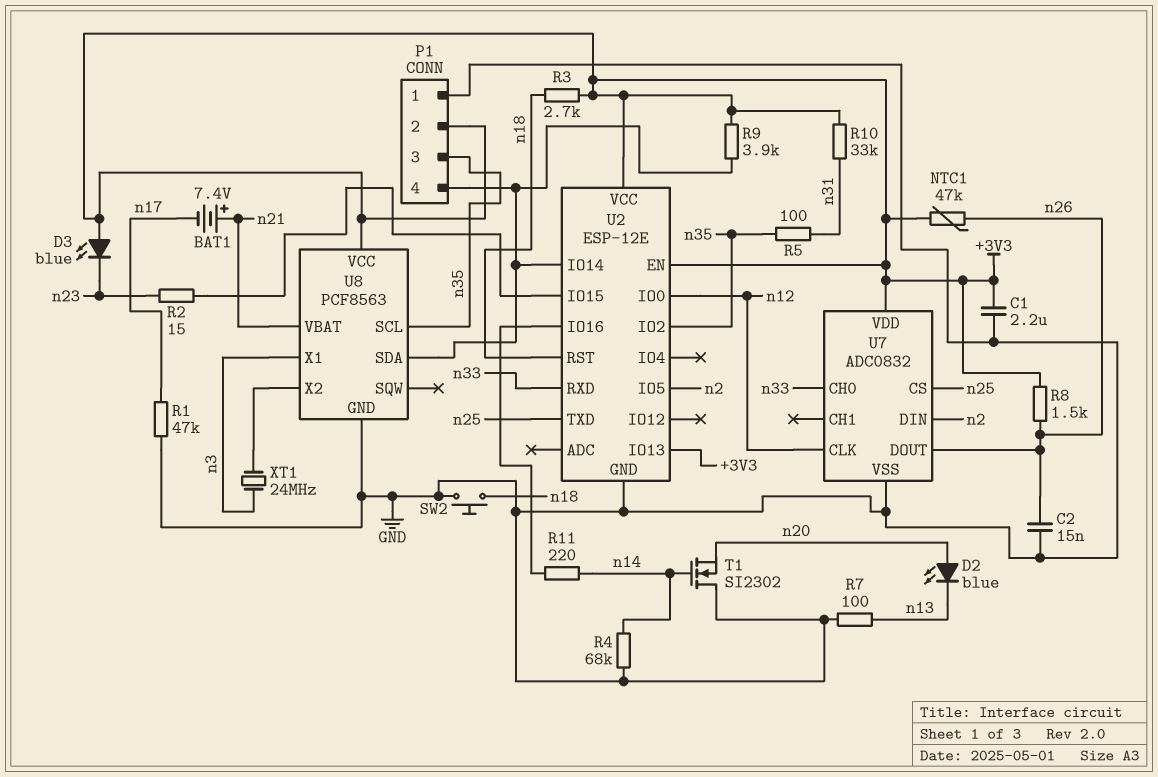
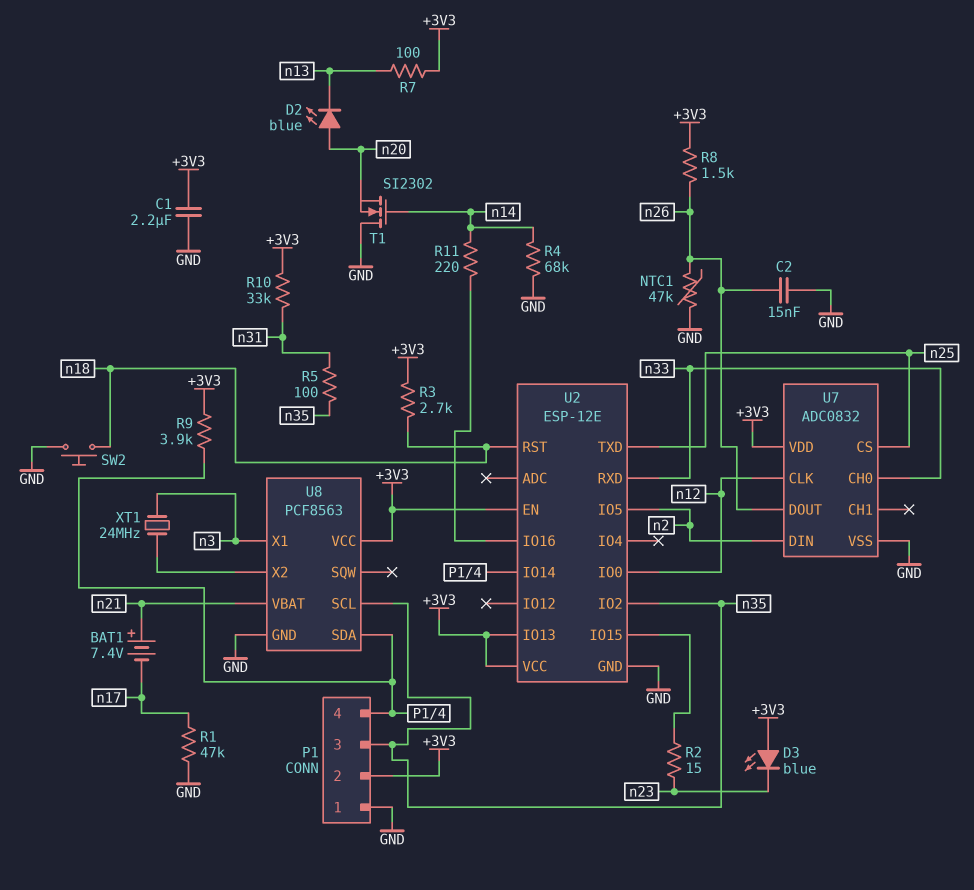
NTC1: 47k (+3V3, n26) -> 47k (GND, n26)
R7: 100 (GND, n13) -> 100 (+3V3, n13)

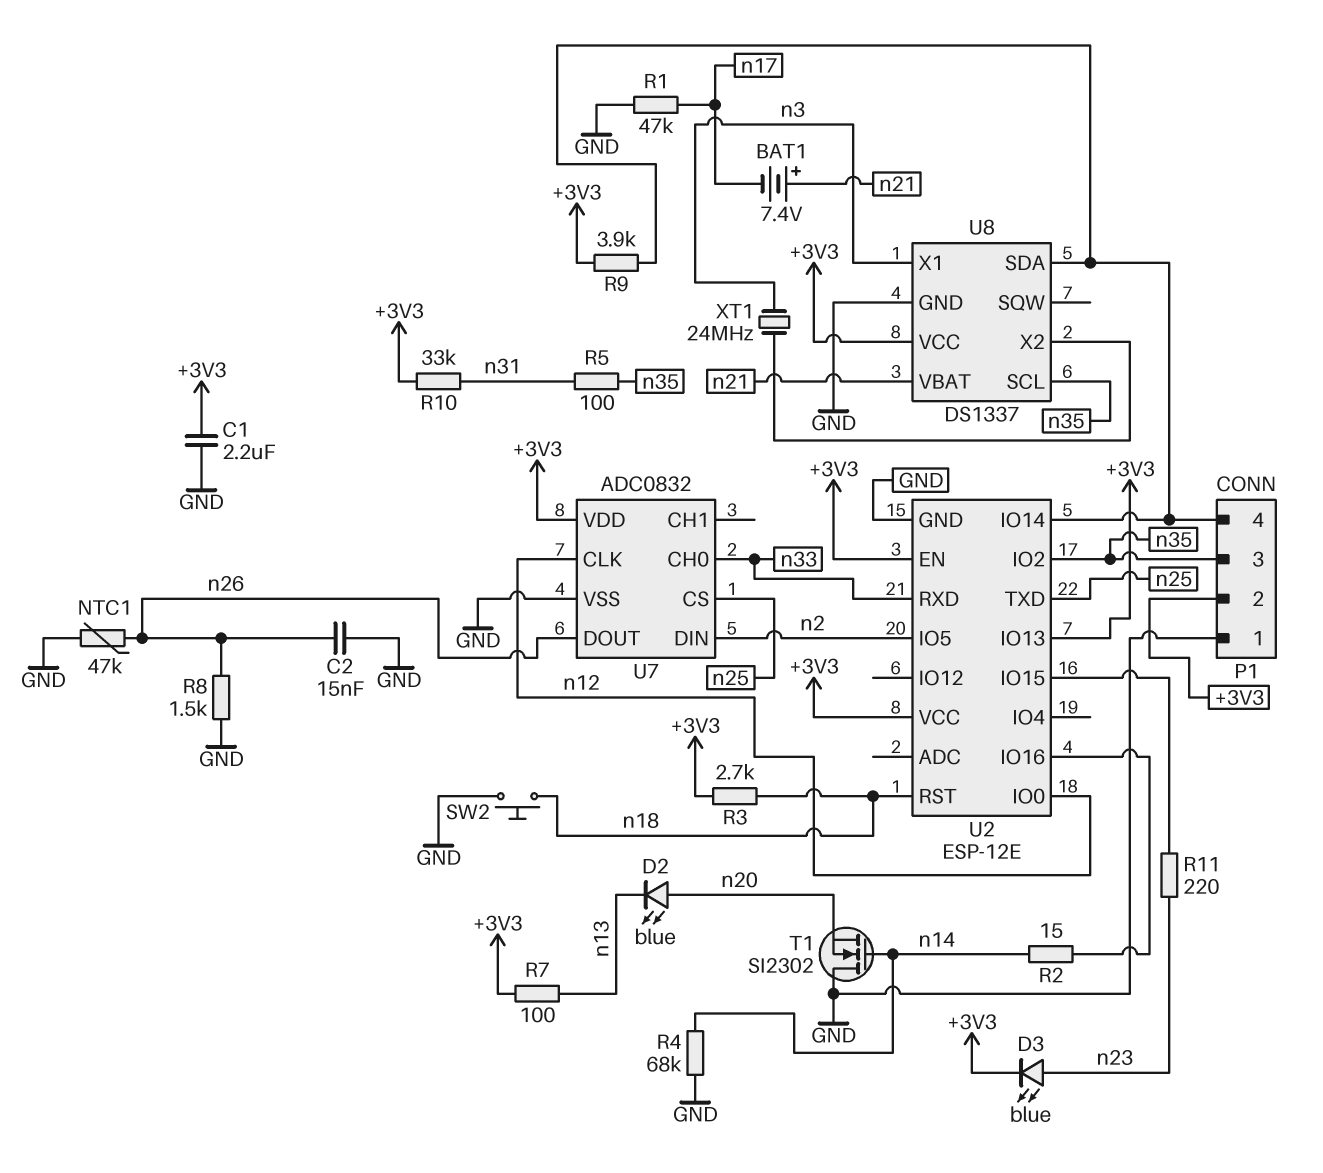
D3: LED blue (A +3V3, K n23) -> LED blue (A n23, K +3V3)
R2: 15 (U2/IO15, n23) -> 15 (U2/IO16, n14)
R8: 1.5k (+3V3, n26) -> 1.5k (GND, n26)
R11: 220 (U2/IO16, n14) -> 220 (U2/IO15, n23)
U8: PCF8563 -> DS1337

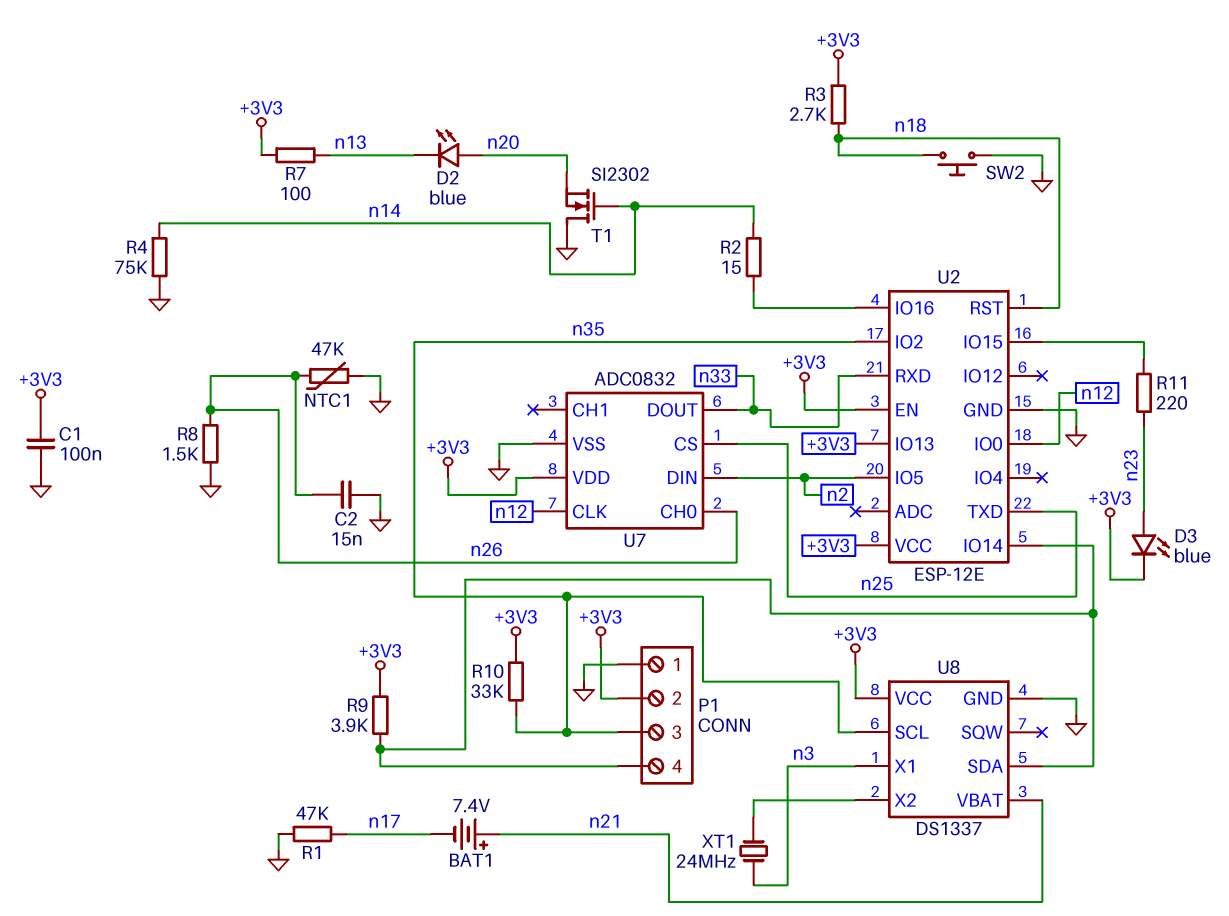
C1: 2.2uF (+3V3, GND) -> 100nF (+3V3, GND)
R4: 68k (GND, n14) -> 75k (GND, n14)
R5: 100 (n31, n35) -> none
R10: 33k (+3V3, n31) -> 33k (+3V3, n35)
U7 pin CH0: n33 -> n26
U7 pin DOUT: n26 -> n33

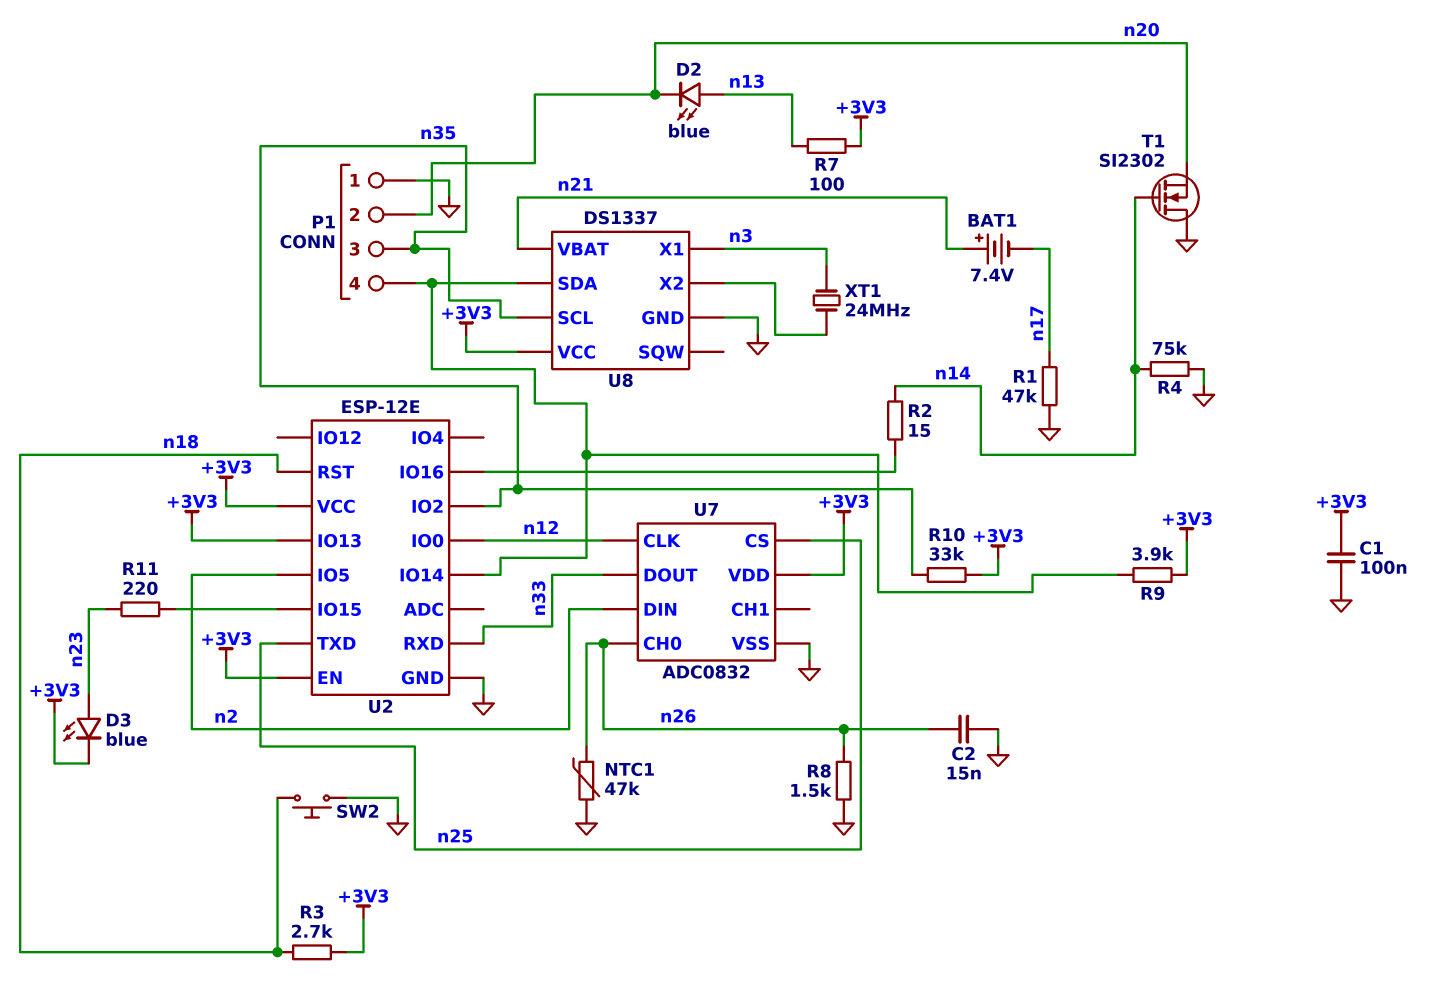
D2: LED blue (A n20, K n13) -> LED blue (A n13, K n20)
P1 pin 2: +3V3 -> n20

